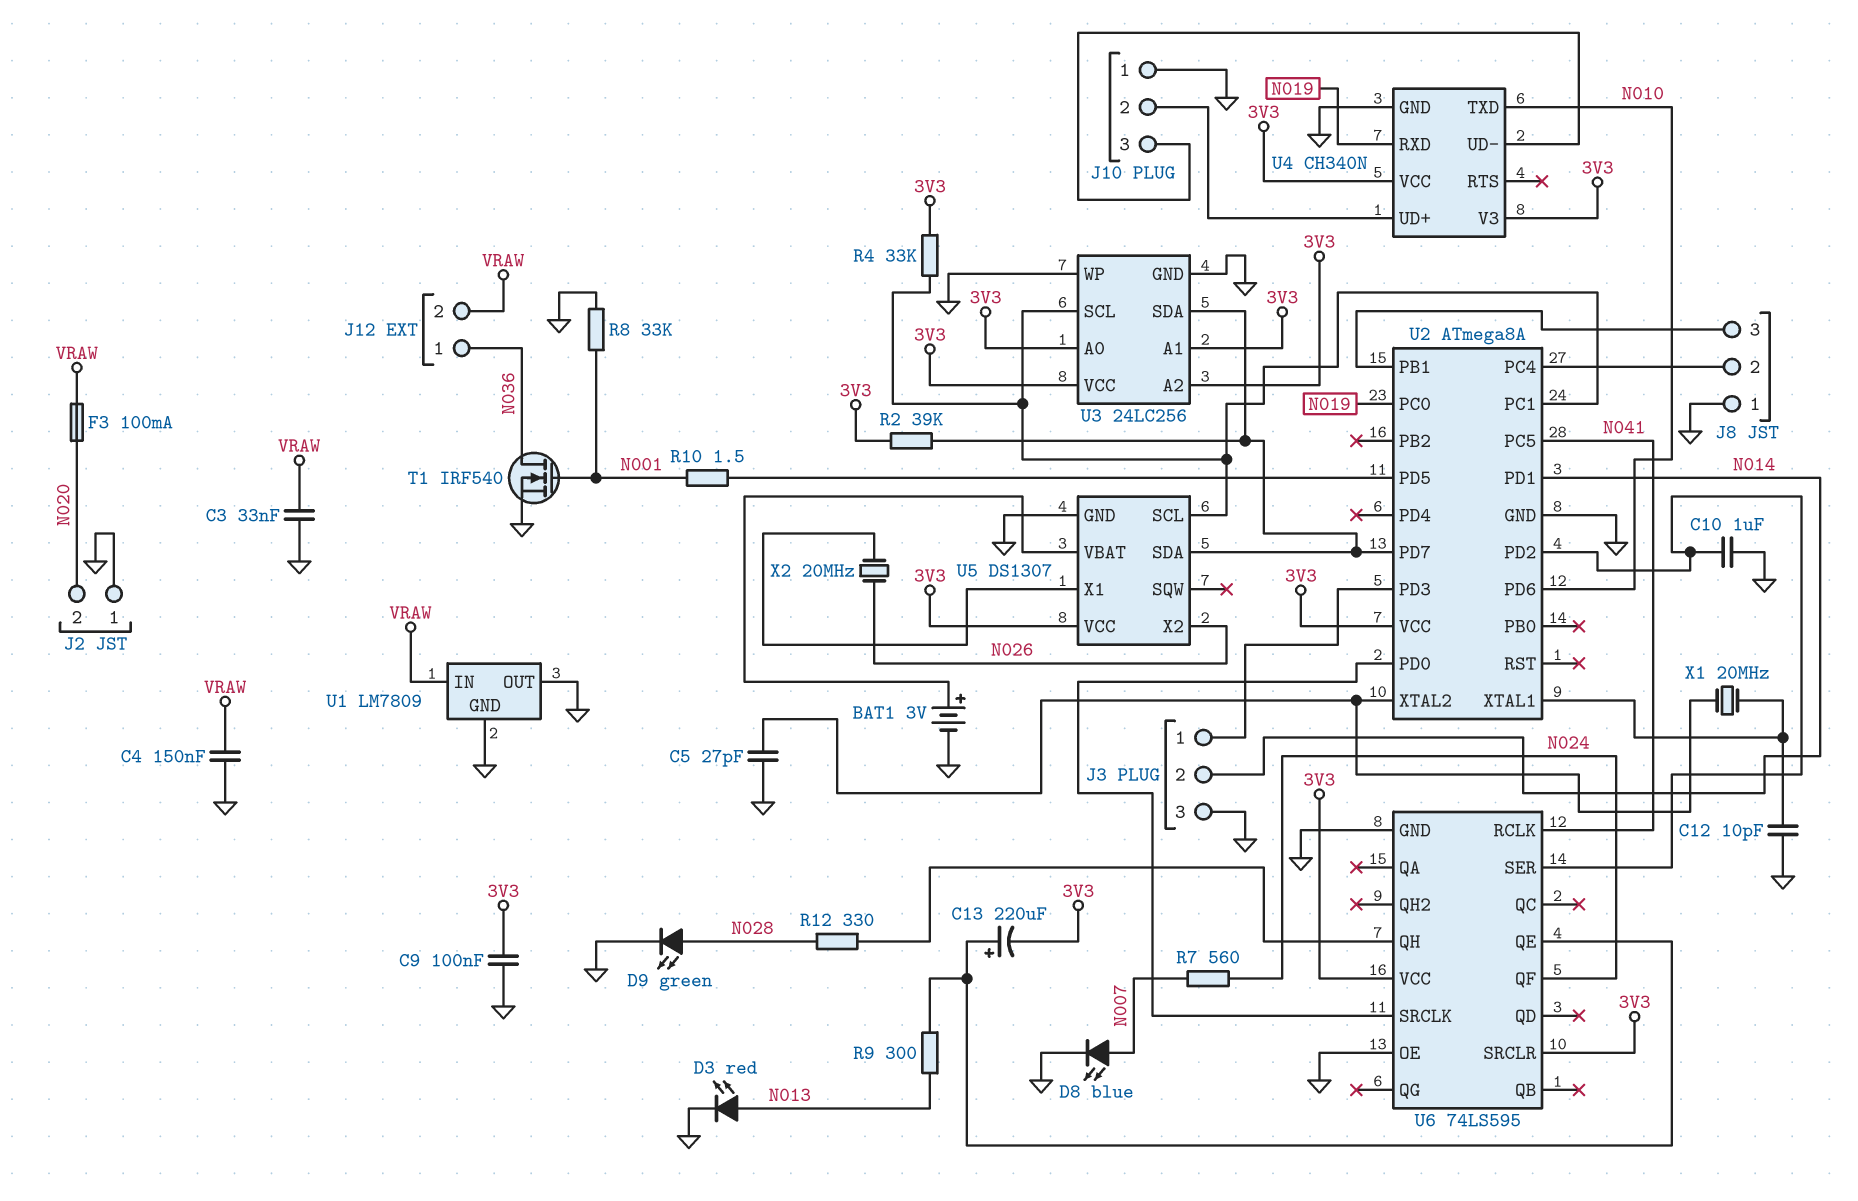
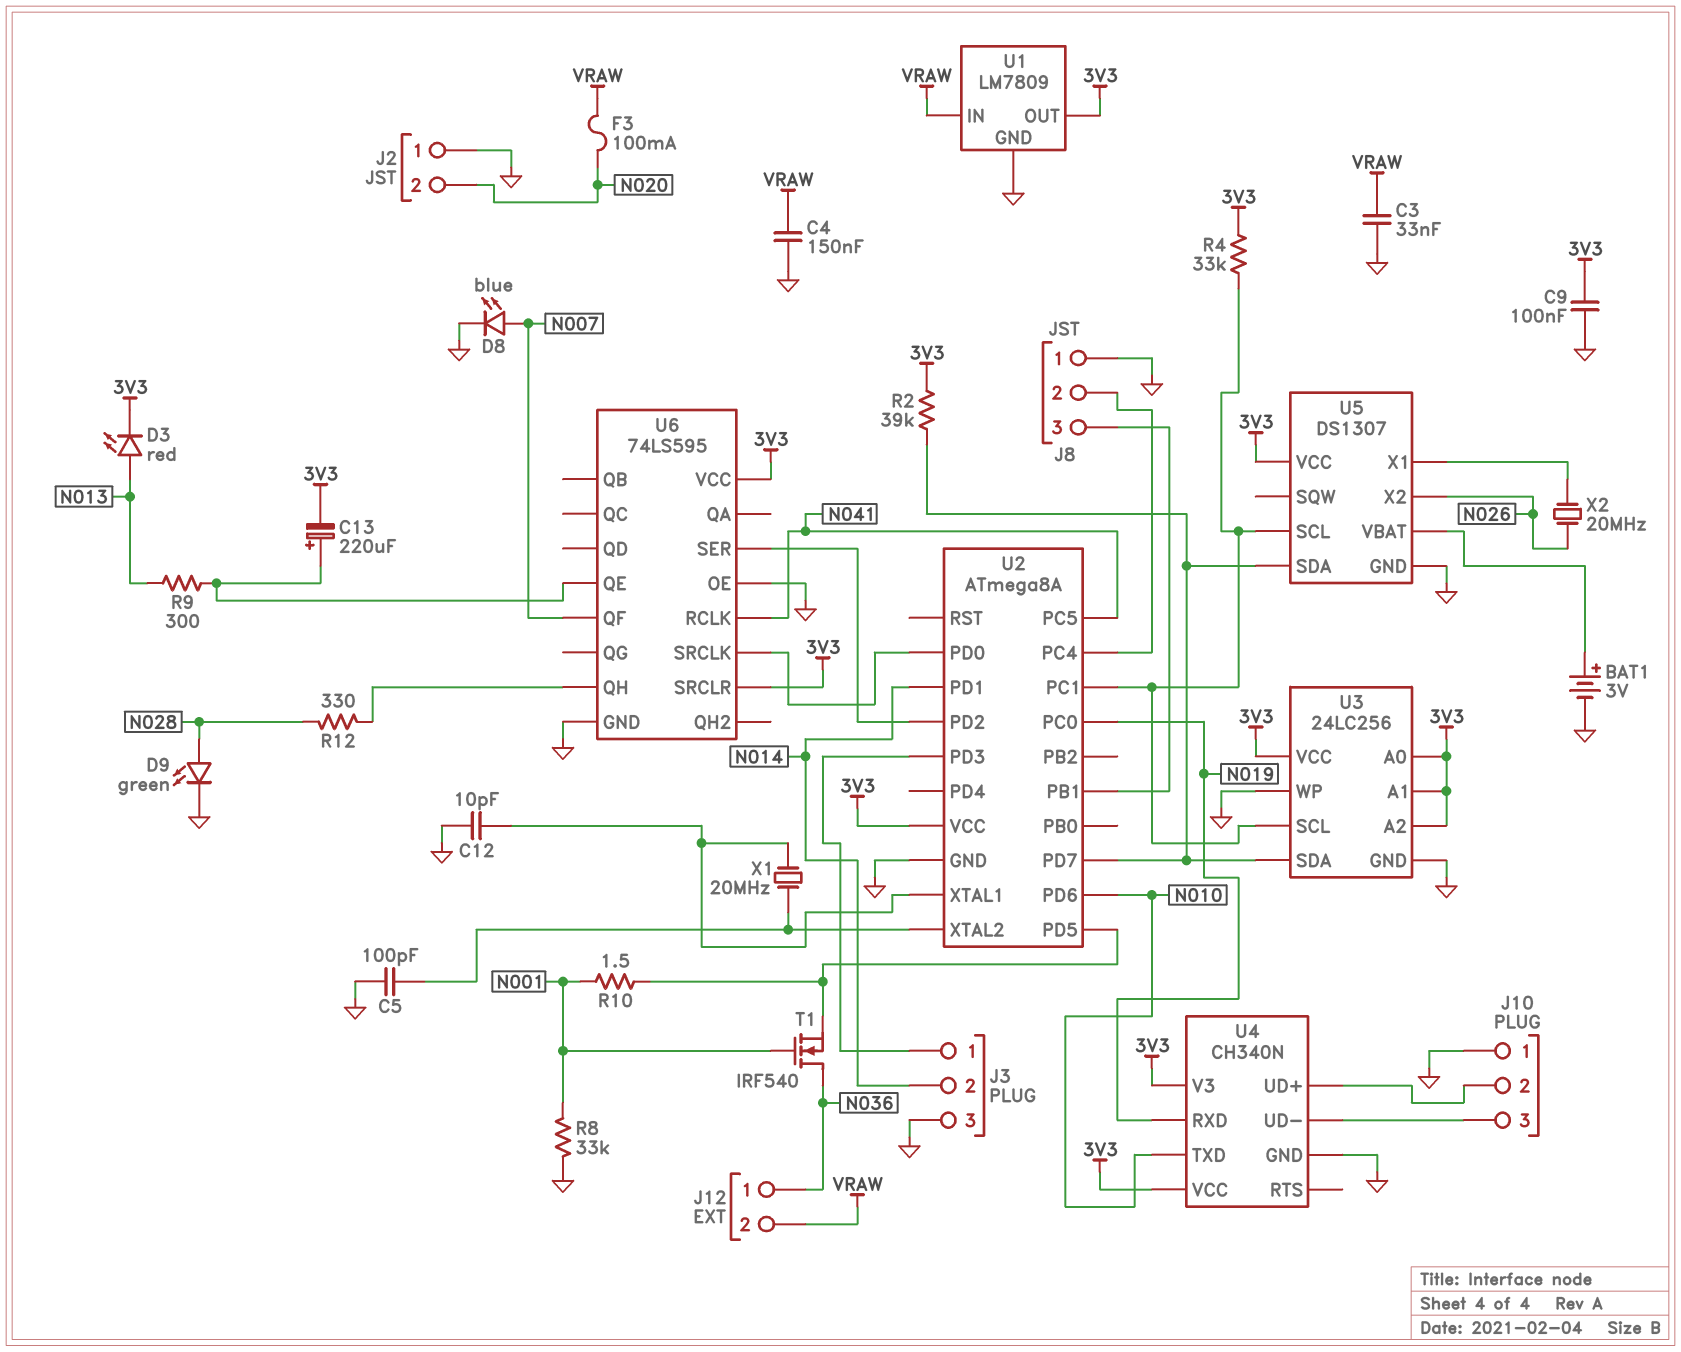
C5: 27pF (GND, U2/XTAL2) -> 100pF (GND, U2/XTAL2)
C10: 1uF (GND, U2/PD2) -> none
D3: LED red (A N013, K GND) -> LED red (A N013, K 3V3)
R7: 560 (N007, N024) -> none
T1: NMOS IRF540 (G N001, D N036, S GND) -> NMOS IRF540 (G N001, D N036, S U2/PD5)
U1 pin OUT: GND -> 3V3
U6 pin QF: N024 -> N007

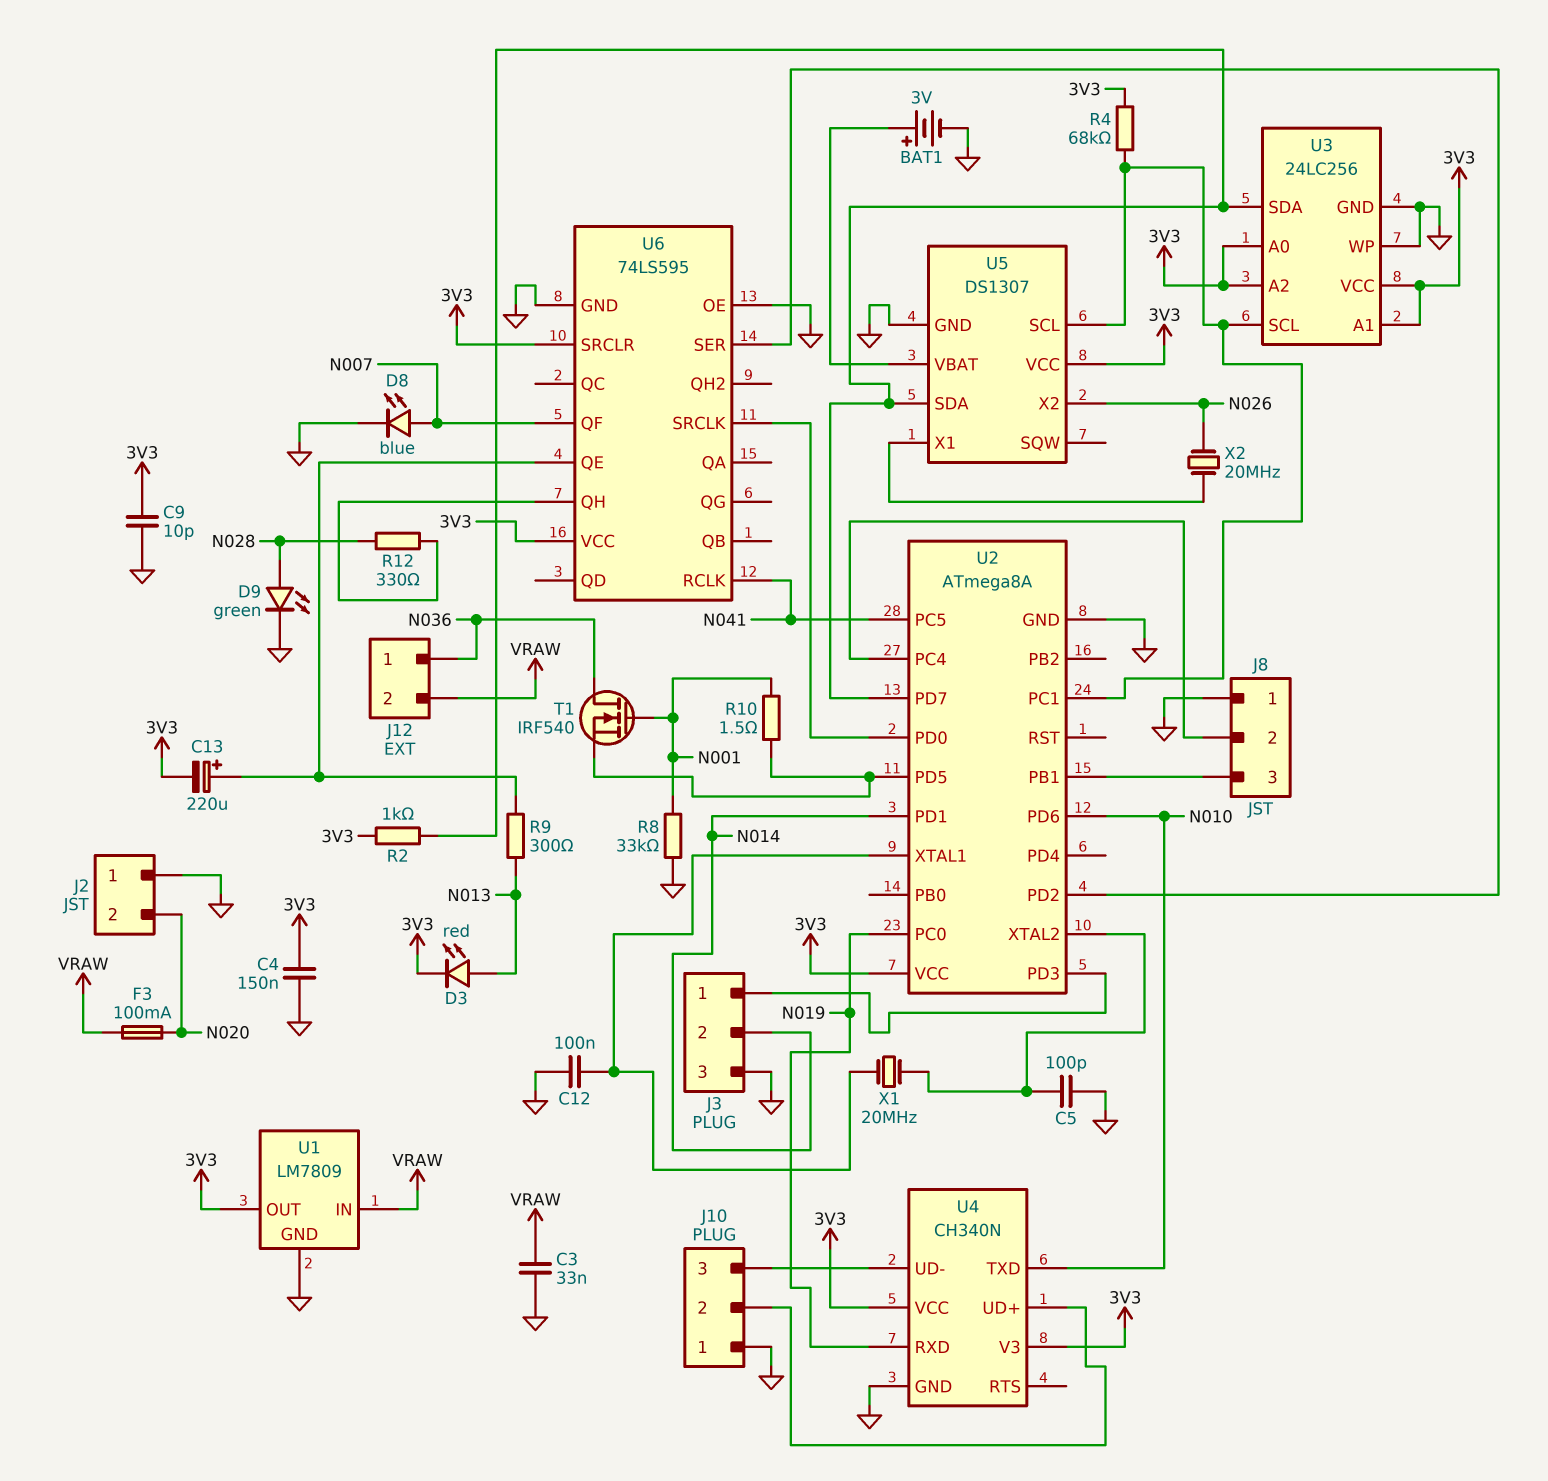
C4: 150nF (GND, VRAW) -> 150nF (3V3, GND)
C9: 100nF (3V3, GND) -> 10pF (3V3, GND)
C12: 10pF (GND, U2/XTAL1) -> 100nF (GND, U2/XTAL1)
R2: 39k (3V3, U2/PD7) -> 1k (3V3, U2/PD7)
R4: 33k (3V3, U2/PC1) -> 68k (3V3, U2/PC1)

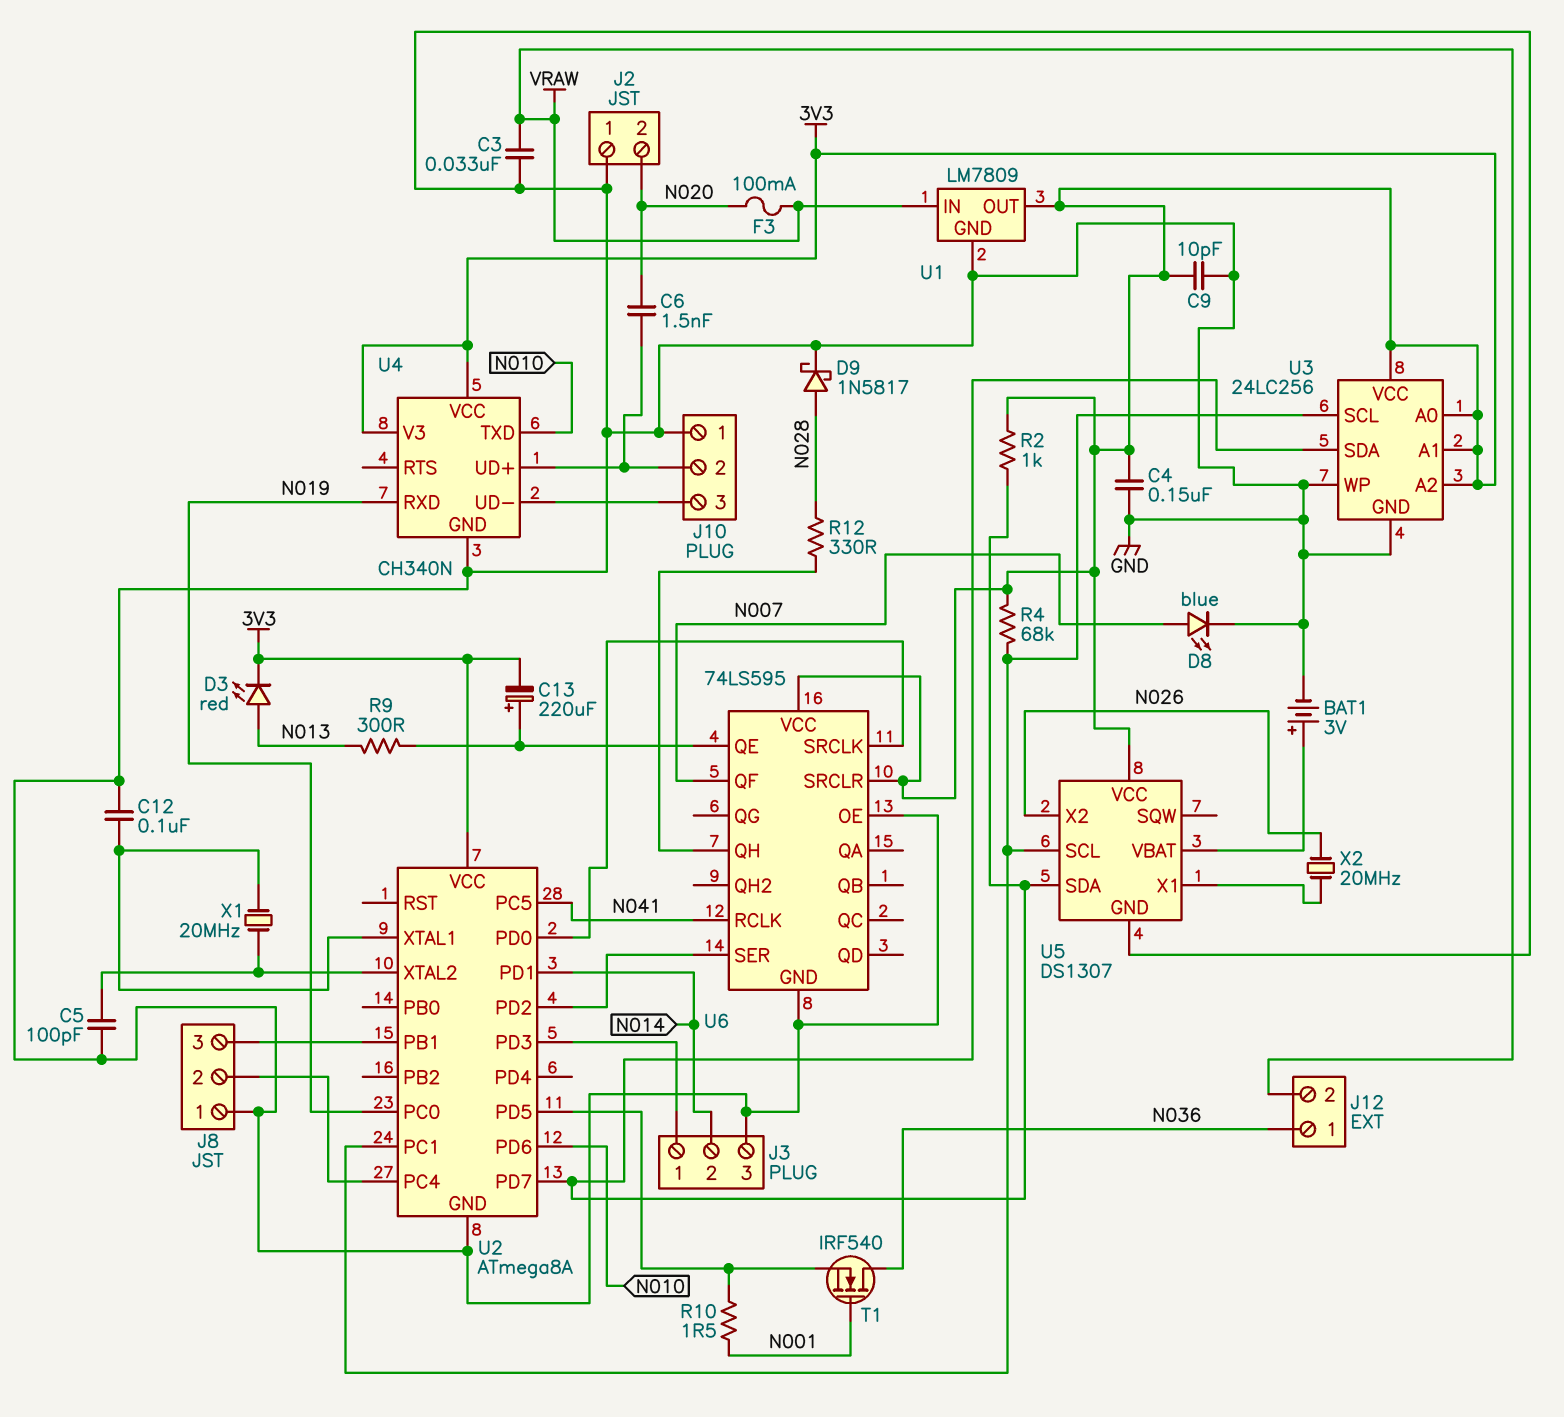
C6: none -> 1.5nF (J10/2, N020)
D9: LED green (A N028, K GND) -> schottky 1N5817 (A N028, K GND)
R8: 33k (GND, N001) -> none

